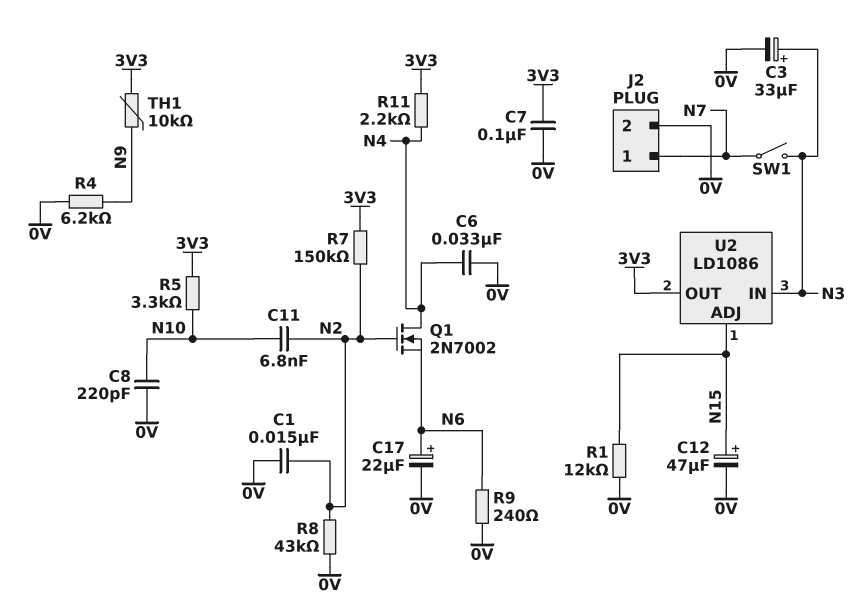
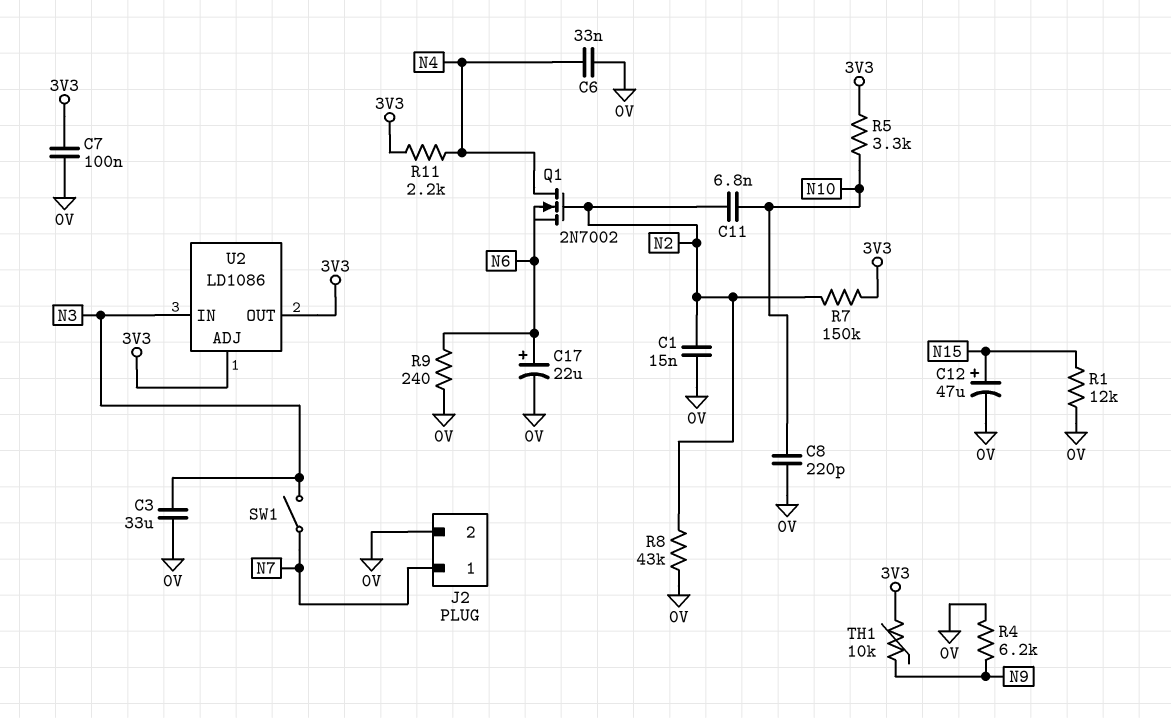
C3: 33uF (plus N3, minus 0V) -> 33uF (0V, N3)
U2 pin ADJ: N15 -> 3V3

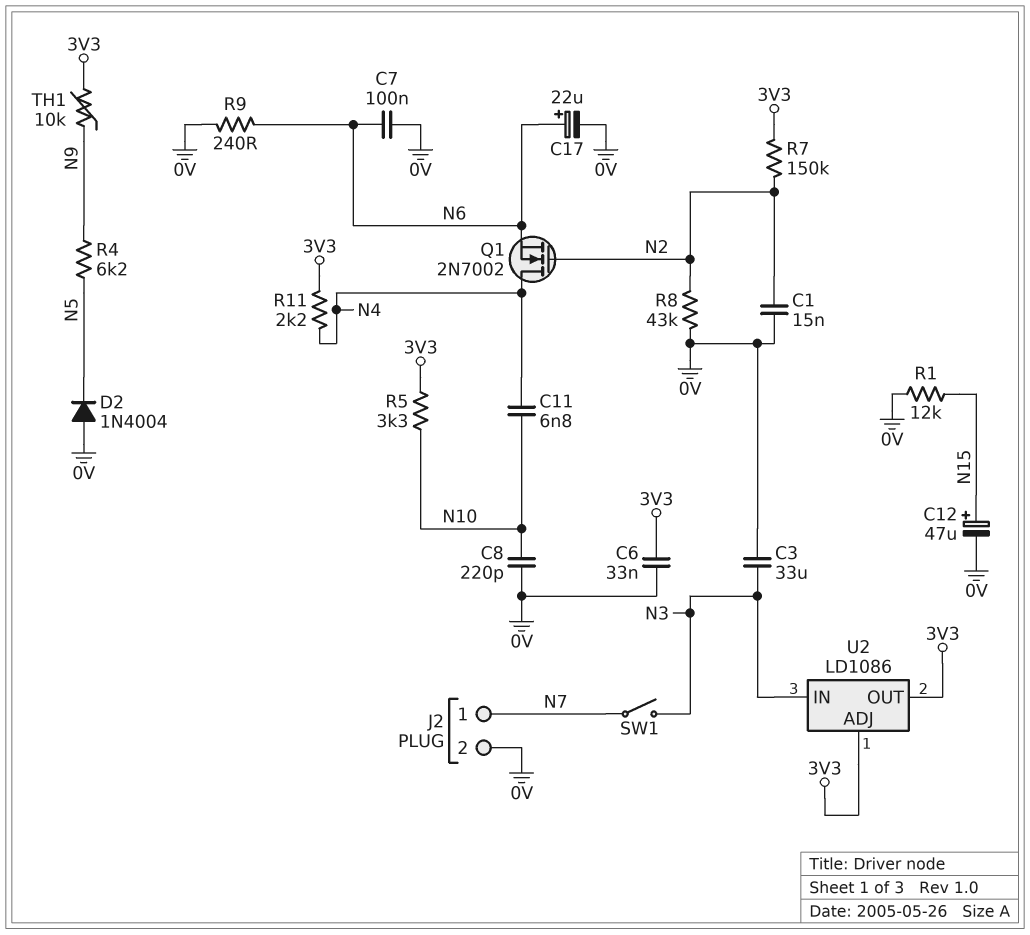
C6: 33nF (0V, N4) -> 33nF (0V, 3V3)
C7: 100nF (0V, 3V3) -> 100nF (0V, N6)
C11: 6.8nF (N2, N10) -> 6.8nF (N4, N10)
D2: none -> diode 1N4004 (A 0V, K N5)
R4: 6.2k (0V, N9) -> 6.2k (N5, N9)

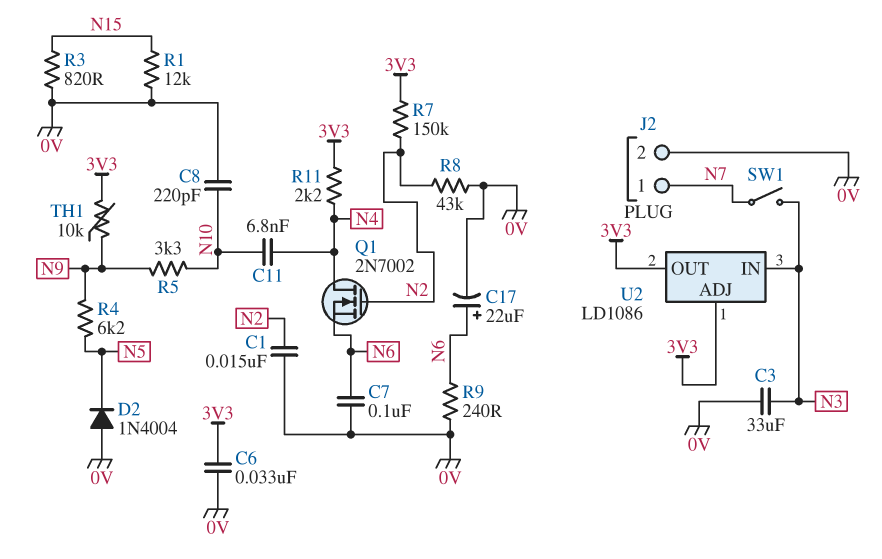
C12: 47uF (plus N15, minus 0V) -> none
R3: none -> 820 (0V, N15)
R5: 3.3k (3V3, N10) -> 3.3k (N9, N10)

